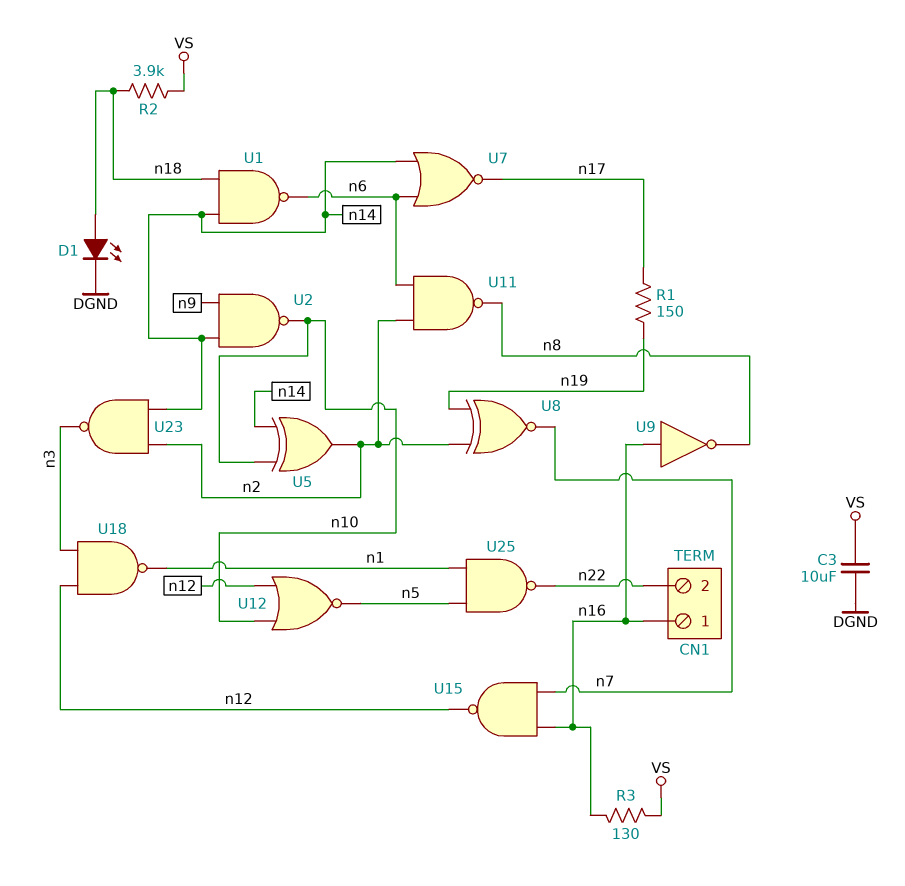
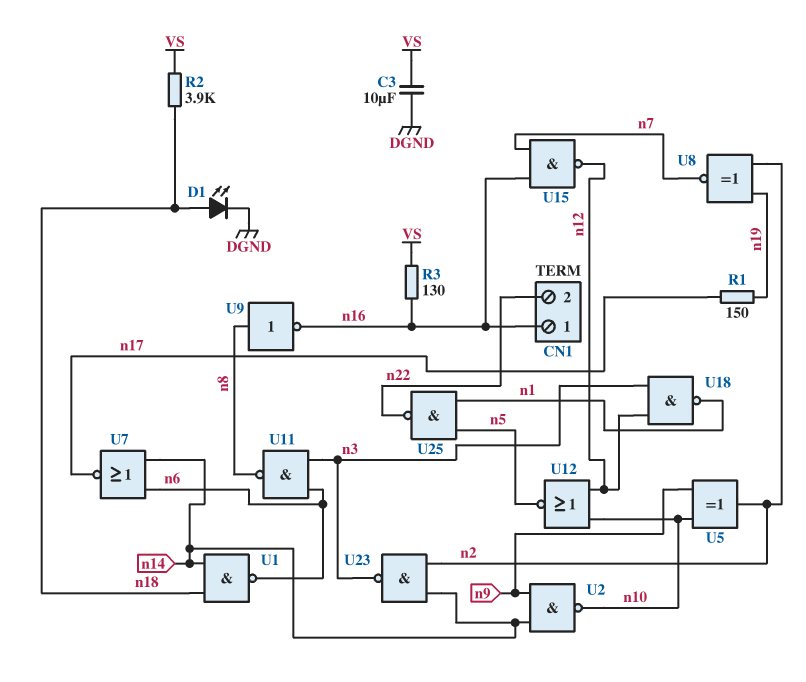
U5: XOR (in n10, in n14, out n2) -> XOR (in n9, in n10, out n2)
U9: NOT (in n16, out n8) -> NOT (in n8, out n16)
U11: NAND (in n2, in n6, out n8) -> NAND (in n3, in n6, out n8)

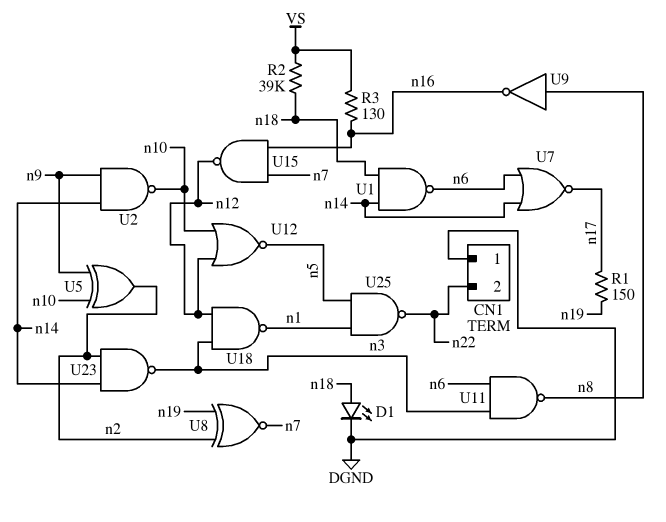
C3: 10uF (DGND, VS) -> none
CN1 pin 1: n16 -> DGND
R2: 3.9k (VS, n18) -> 39k (VS, n18)

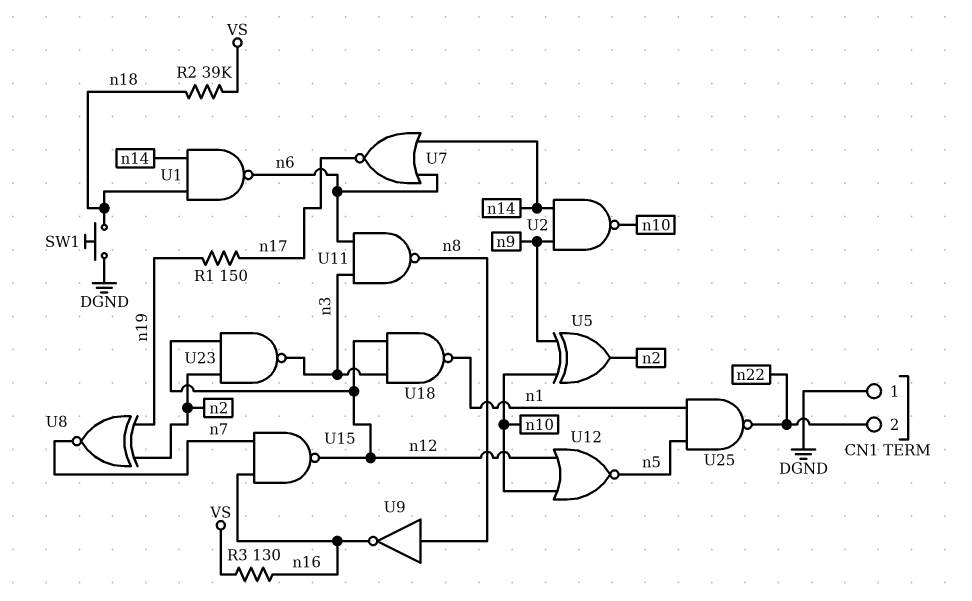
D1: LED (A n18, K DGND) -> none
SW1: none -> button (DGND, n18)
U23: NAND (in n2, in n14, out n3) -> NAND (in n2, in n12, out n3)

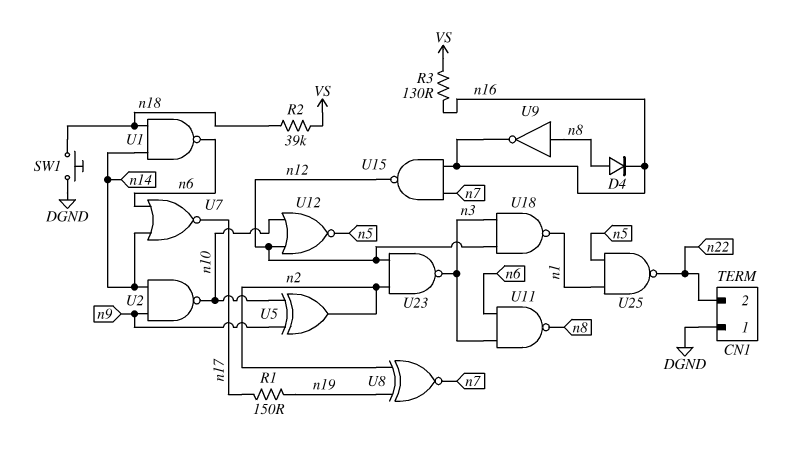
D4: none -> diode (A n8, K n16)

